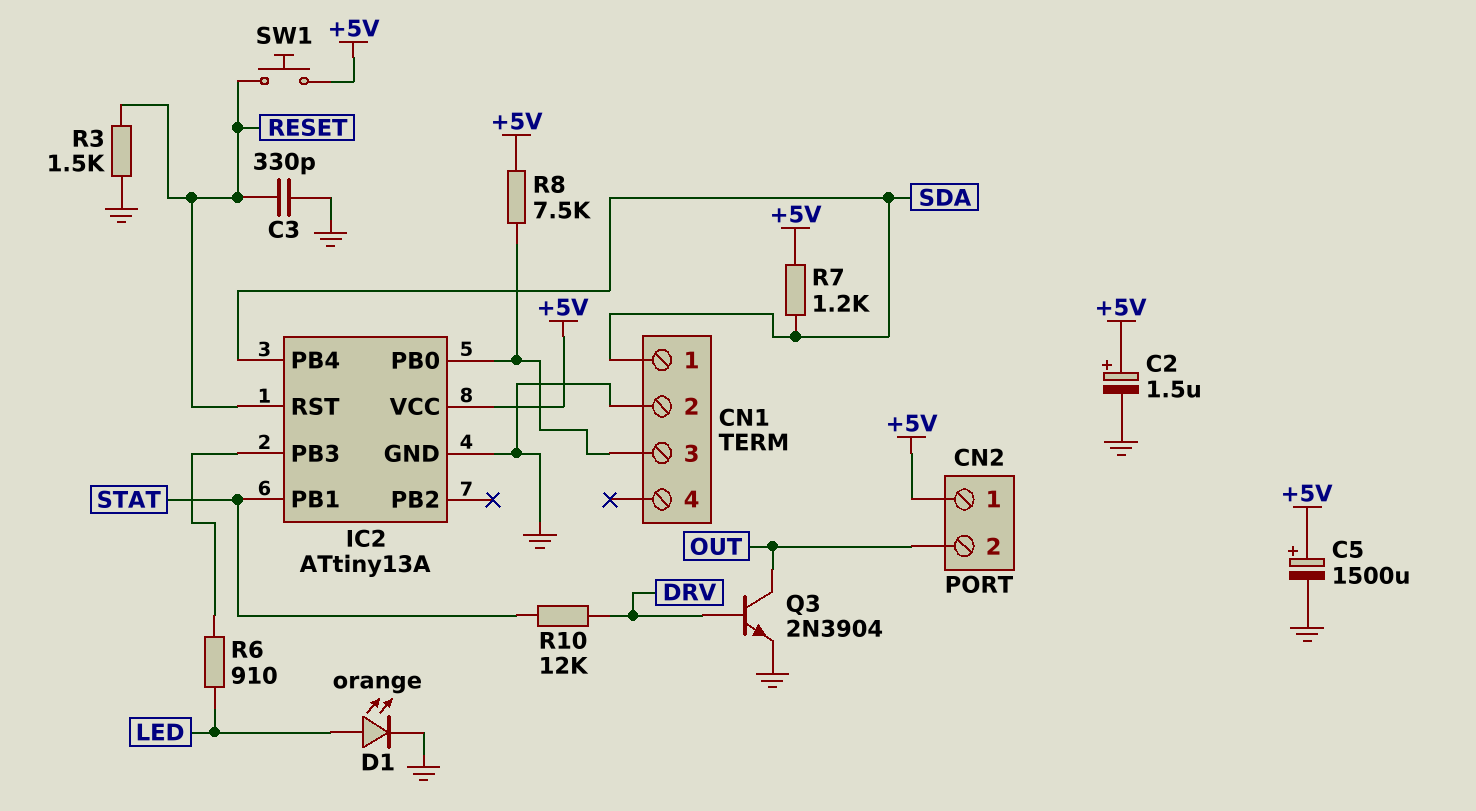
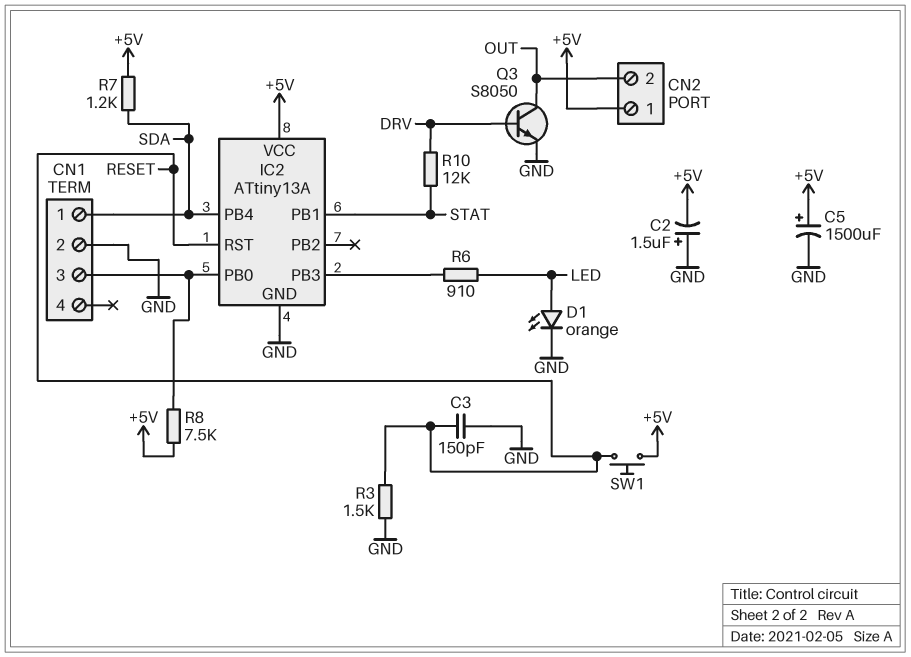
C2: 1.5uF (plus +5V, minus GND) -> 1.5uF (plus GND, minus +5V)
C3: 330pF (GND, RESET) -> 150pF (GND, RESET)
Q3: NPN 2N3904 (B DRV, C OUT, E GND) -> NPN S8050 (B DRV, C OUT, E GND)

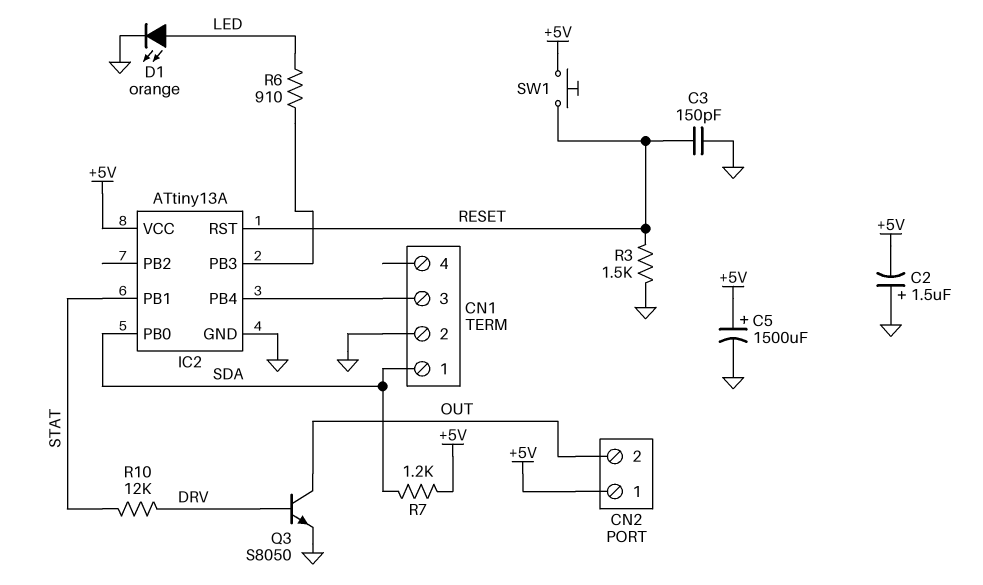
IC2 pin PB0: CN1/3 -> SDA
IC2 pin PB4: SDA -> CN1/3
R8: 7.5k (+5V, CN1/3) -> none

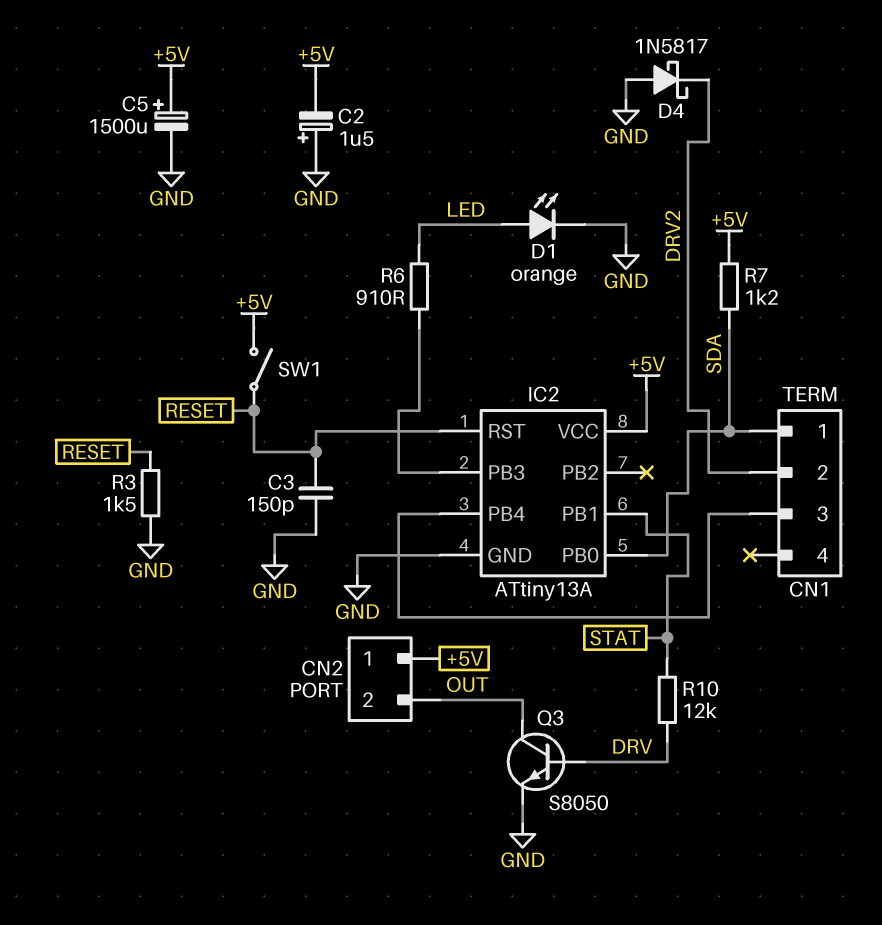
CN1 pin 2: GND -> DRV2
D4: none -> schottky 1N5817 (A GND, K DRV2)
SW1: button (+5V, RESET) -> switch (+5V, RESET)

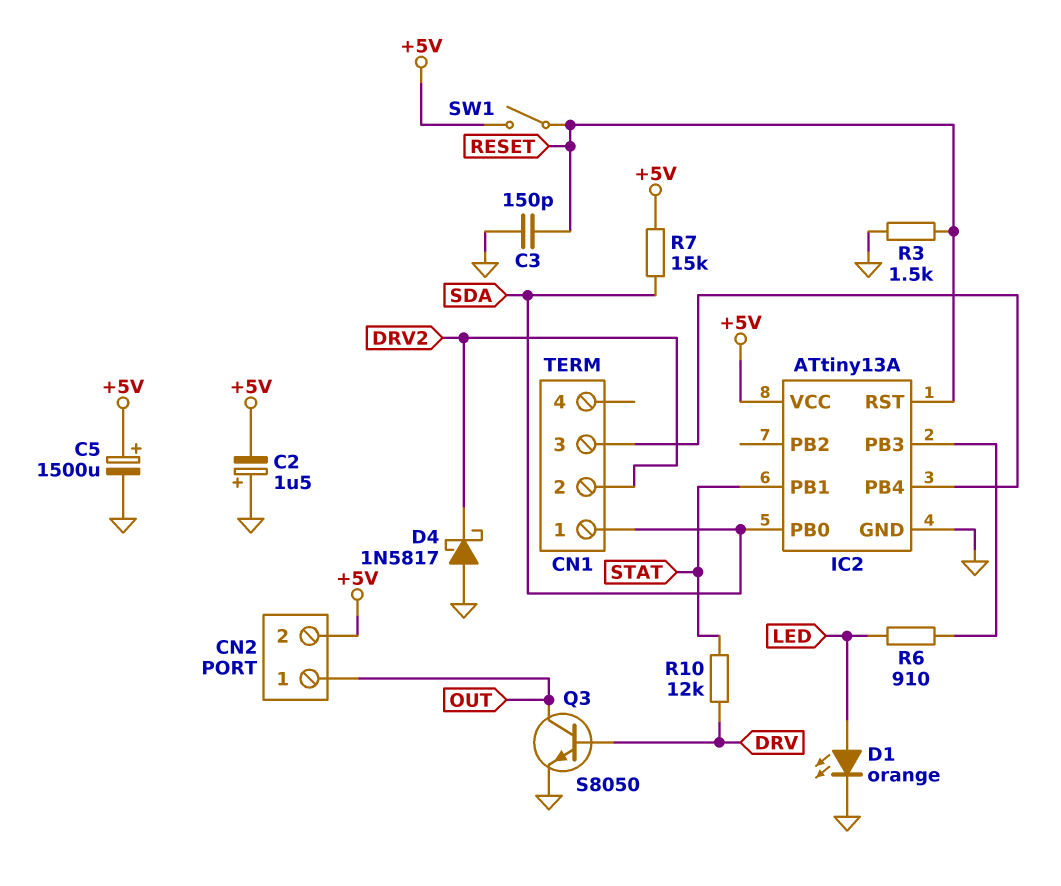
CN2 pin 1: +5V -> OUT
CN2 pin 2: OUT -> +5V
R7: 1.2k (+5V, SDA) -> 15k (+5V, SDA)

